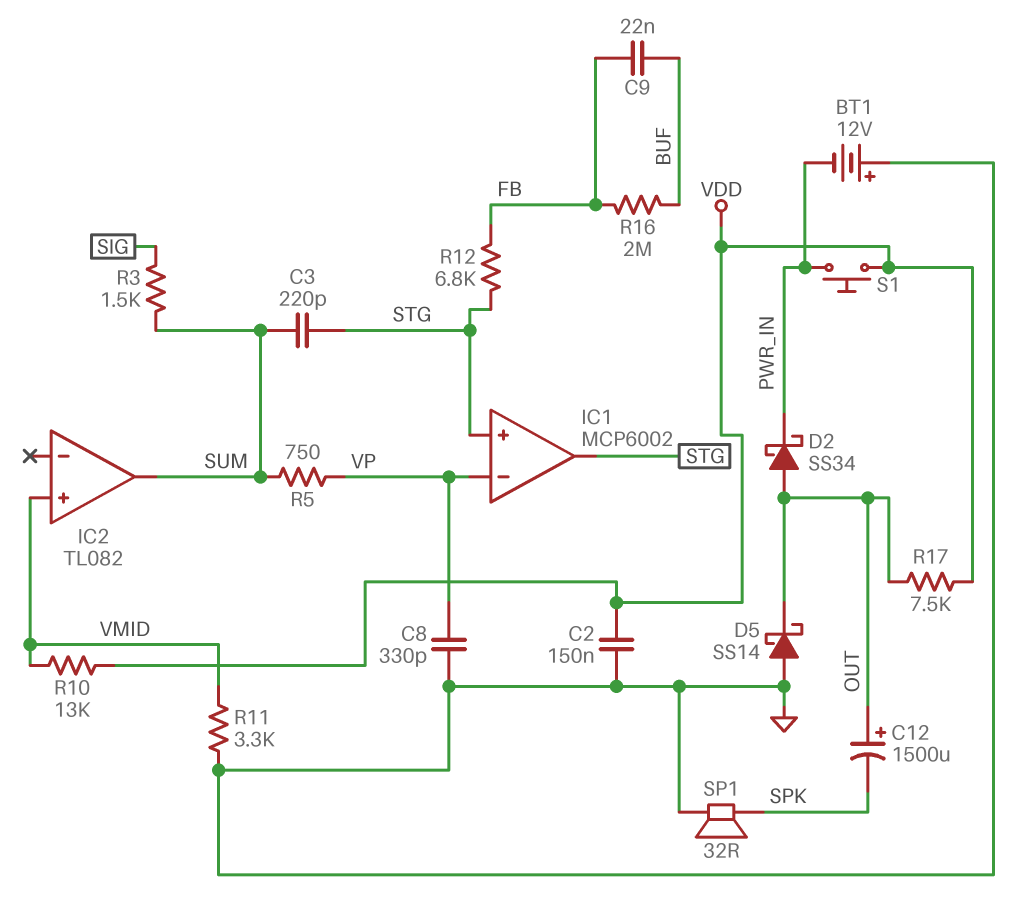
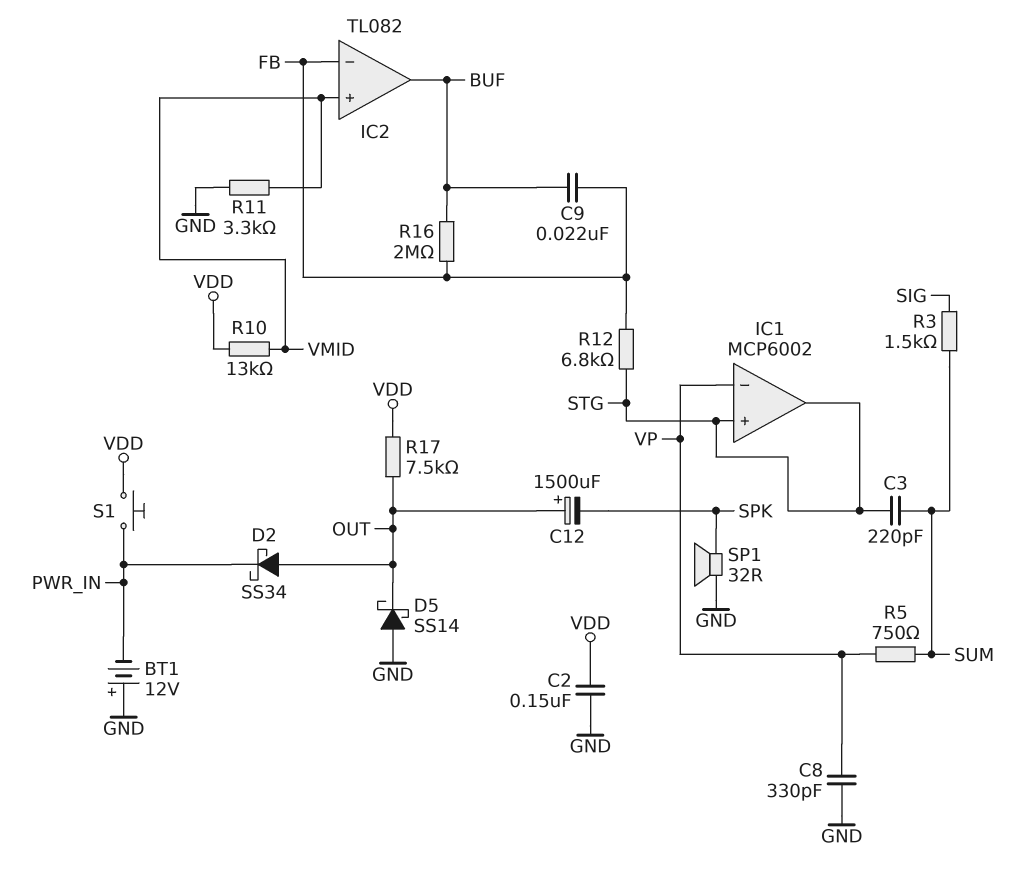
IC2 pin in-: none -> FB
IC2 pin out: SUM -> BUF

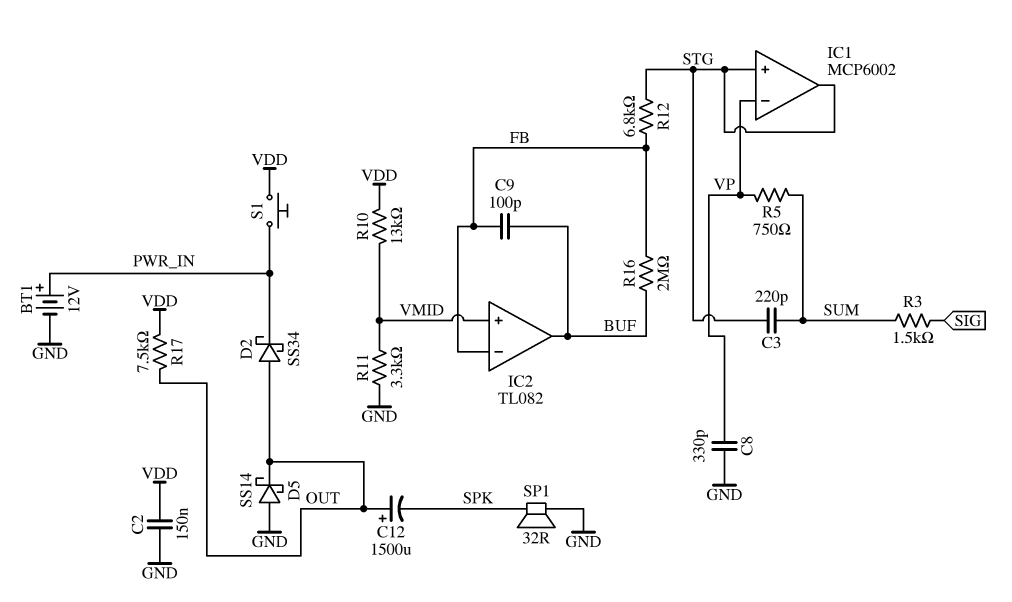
BT1: 12V (plus GND, minus PWR_IN) -> 12V (plus PWR_IN, minus GND)
C9: 22nF (BUF, FB) -> 100pF (BUF, FB)

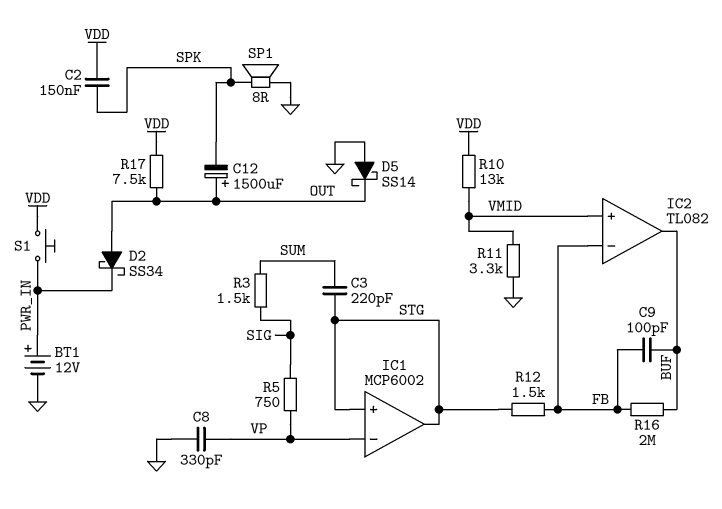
C2: 150nF (GND, VDD) -> 150nF (SPK, VDD)
R5: 750 (SUM, VP) -> 750 (SIG, VP)
R12: 6.8k (FB, STG) -> 1.5k (FB, STG)
SP1: speaker 32R (GND, SPK) -> speaker 8R (GND, SPK)

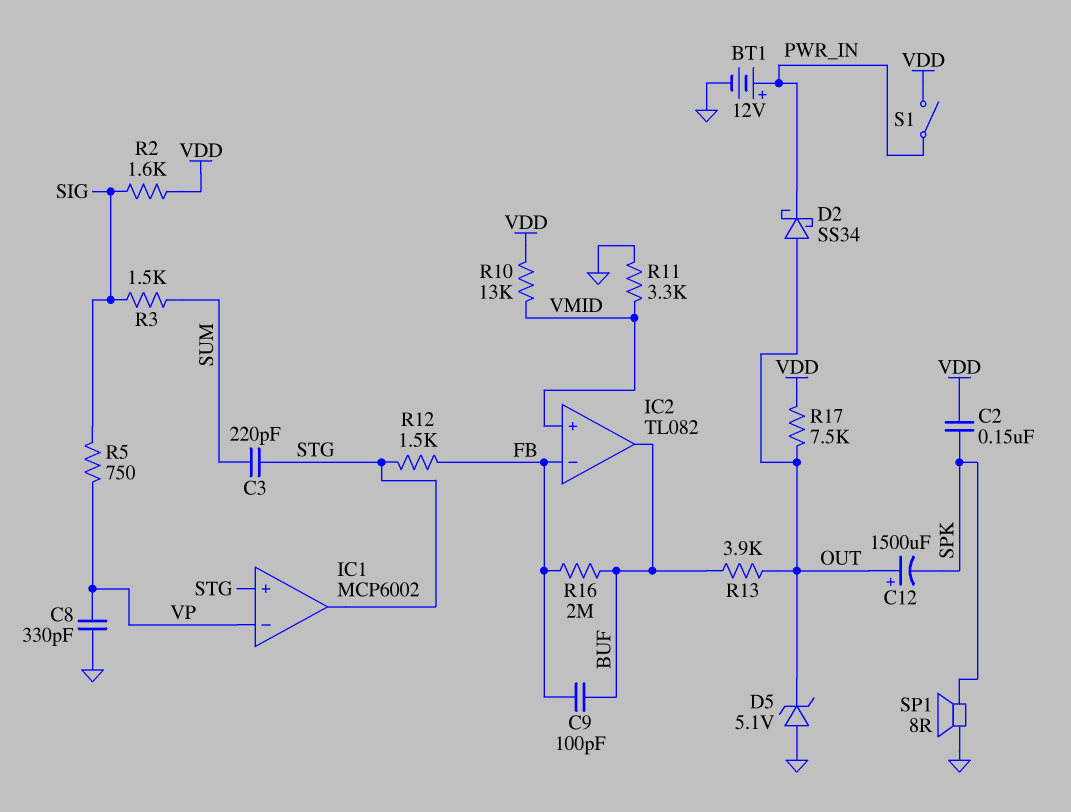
D5: schottky SS14 (A GND, K OUT) -> zener 5.1V (A GND, K OUT)
R2: none -> 1.6k (SIG, VDD)
R13: none -> 3.9k (BUF, OUT)
S1: button (PWR_IN, VDD) -> switch (PWR_IN, VDD)

